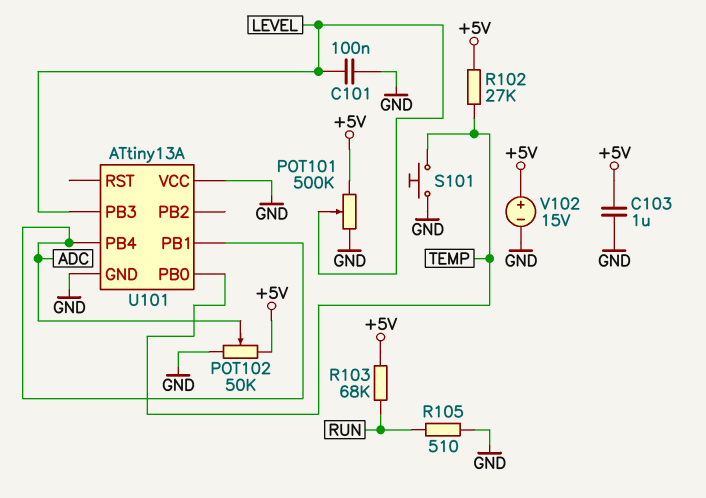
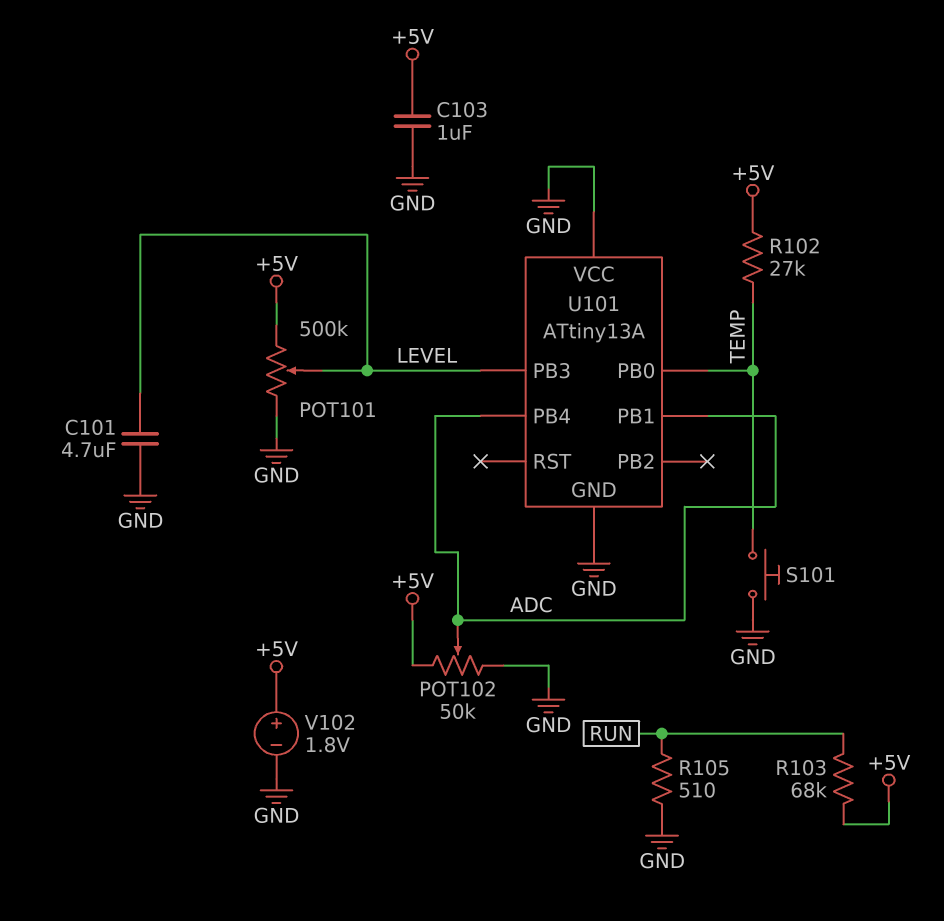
C101: 100nF (GND, LEVEL) -> 4.7uF (GND, LEVEL)
V102: 15V (plus +5V, minus GND) -> 1.8V (plus +5V, minus GND)

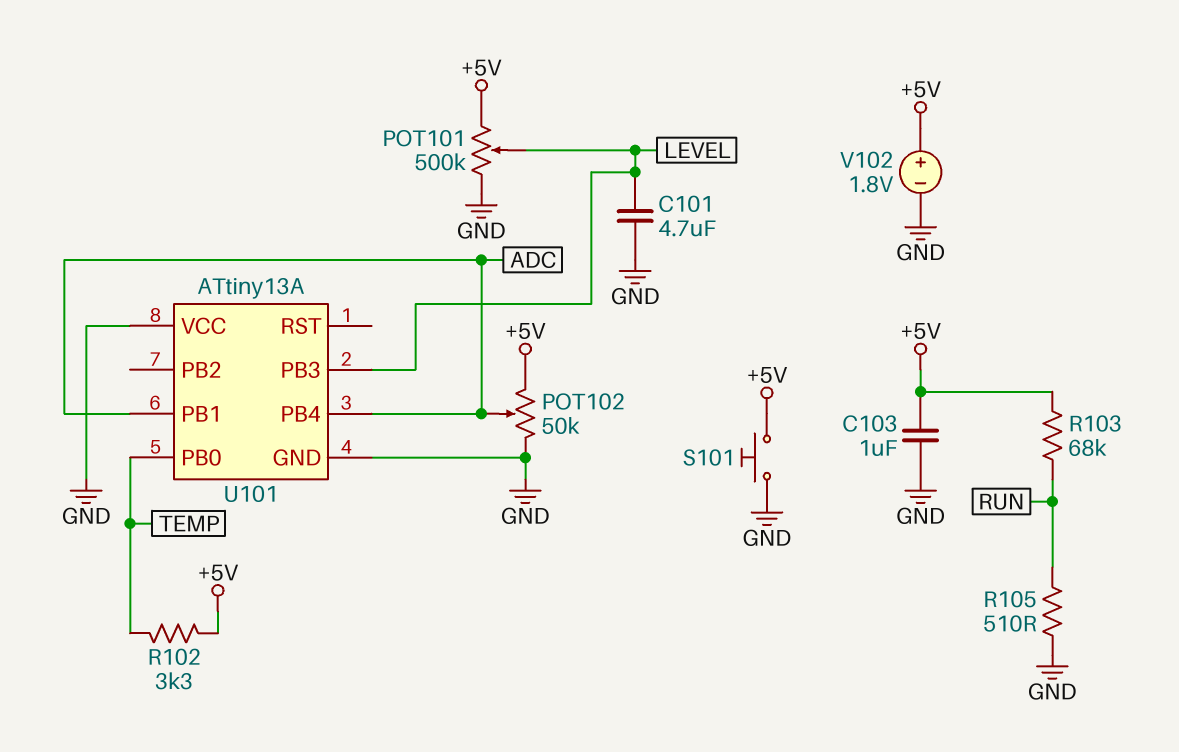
R102: 27k (+5V, TEMP) -> 3.3k (+5V, TEMP)
S101: button (GND, TEMP) -> button (+5V, GND)

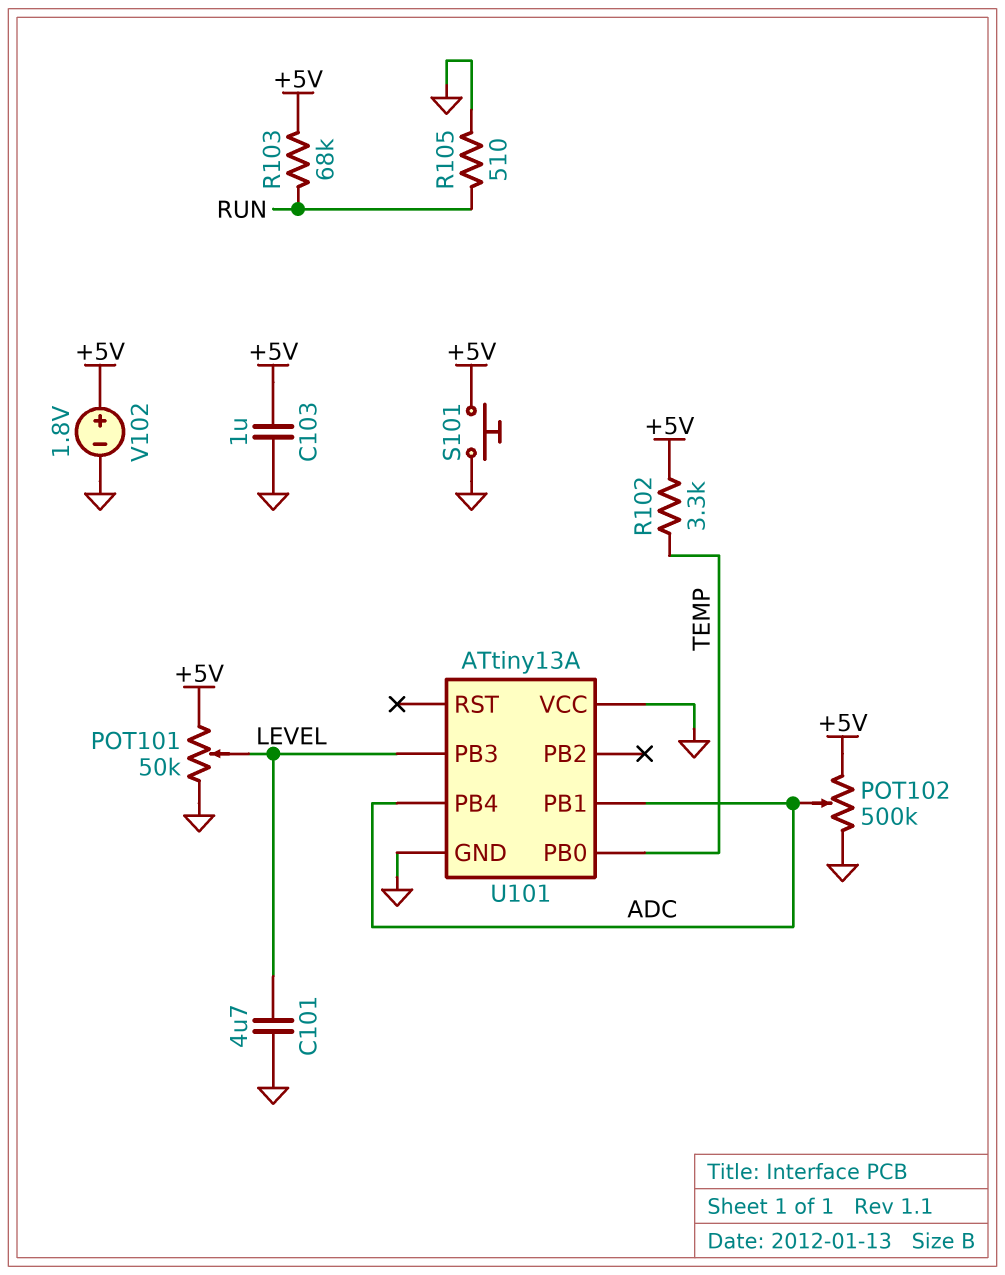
POT101: 500k (+5V, GND, wiper LEVEL) -> 50k (+5V, GND, wiper LEVEL)
POT102: 50k (+5V, GND, wiper ADC) -> 500k (+5V, GND, wiper ADC)

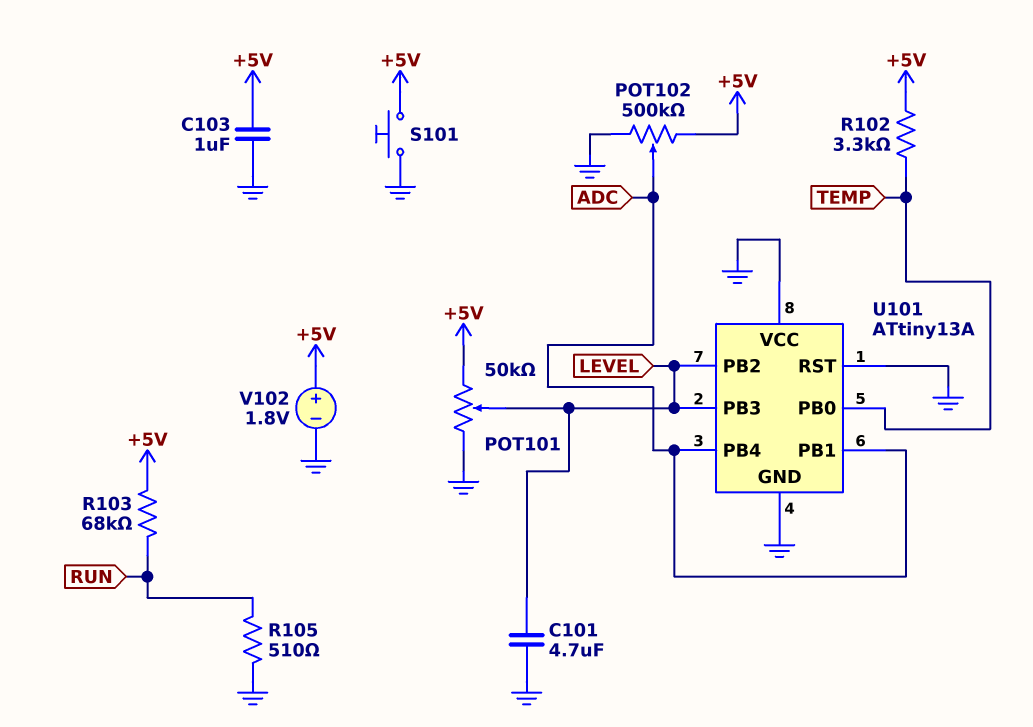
U101 pin PB2: none -> LEVEL
U101 pin RST: none -> GND

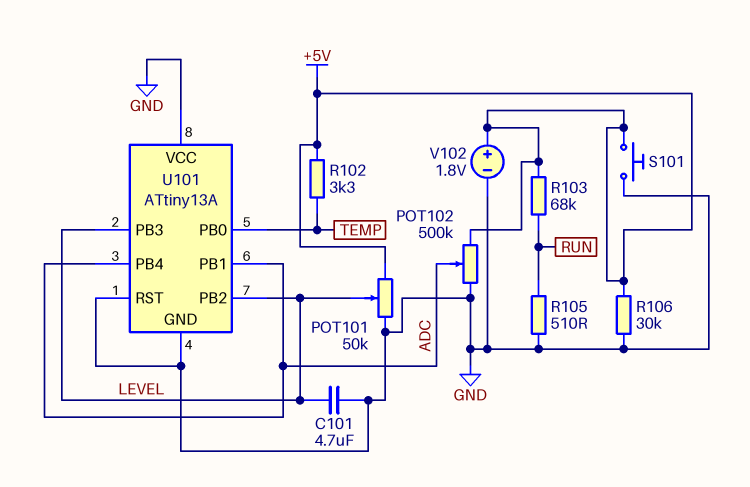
C103: 1uF (+5V, GND) -> none
R106: none -> 30k (+5V, GND)

